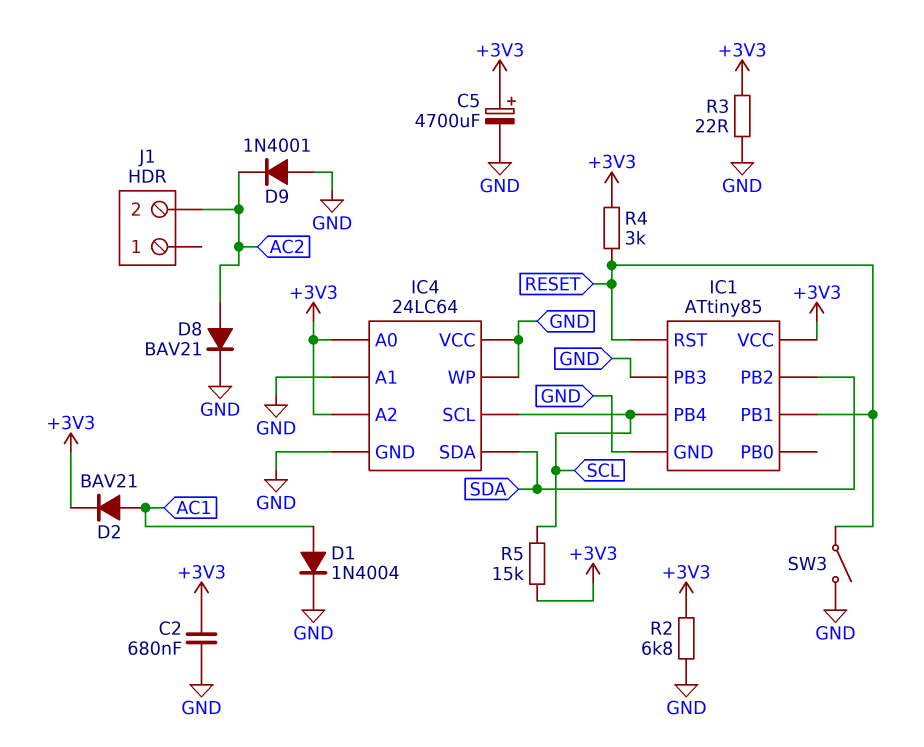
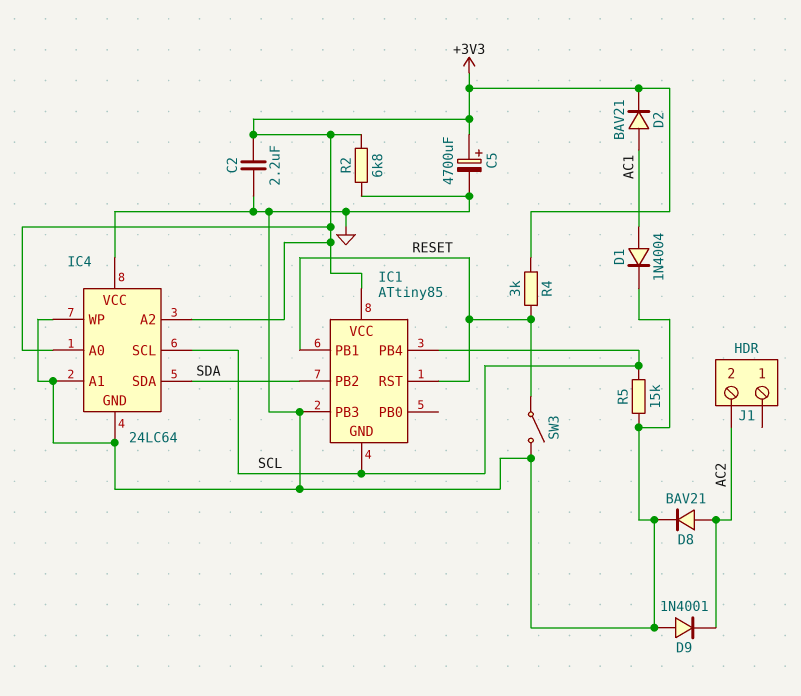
C2: 680nF (+3V3, GND) -> 2.2uF (+3V3, GND)
IC1 pin GND: GND -> SCL
R3: 22 (+3V3, GND) -> none
R5: 15k (+3V3, SCL) -> 15k (GND, SCL)

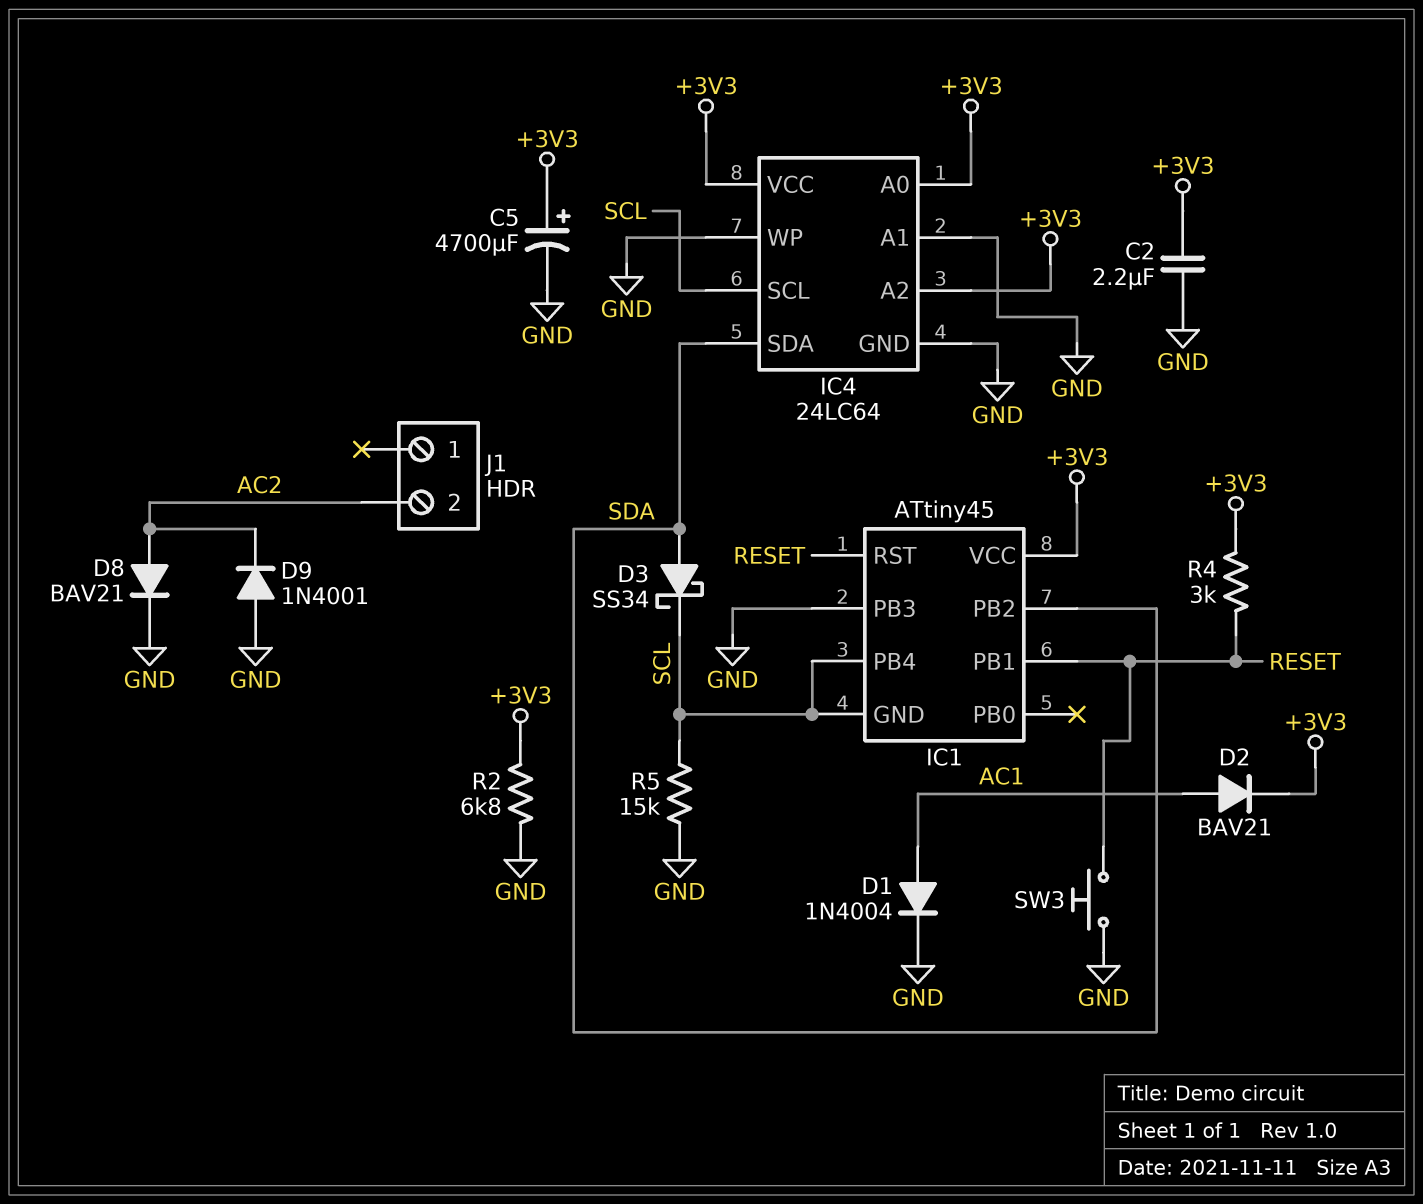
D3: none -> schottky SS34 (A SDA, K SCL)
IC1: ATtiny85 -> ATtiny45
IC4 pin VCC: GND -> +3V3
SW3: switch (GND, RESET) -> button (GND, RESET)

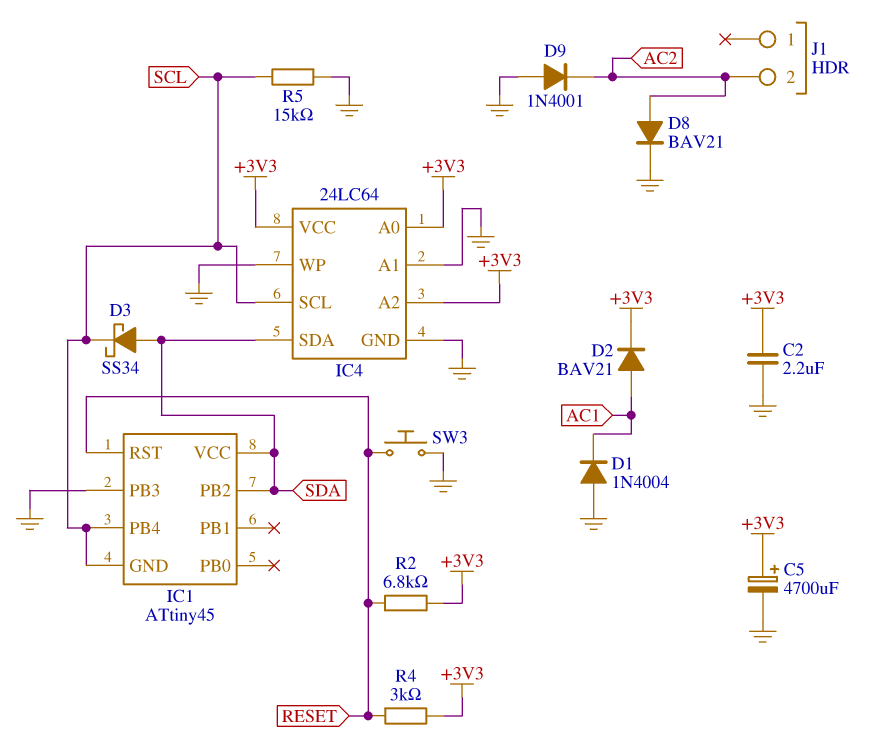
D1: diode 1N4004 (A AC1, K GND) -> diode 1N4004 (A GND, K AC1)
IC1 pin PB1: RESET -> none
IC1 pin VCC: +3V3 -> SDA
R2: 6.8k (+3V3, GND) -> 6.8k (+3V3, RESET)

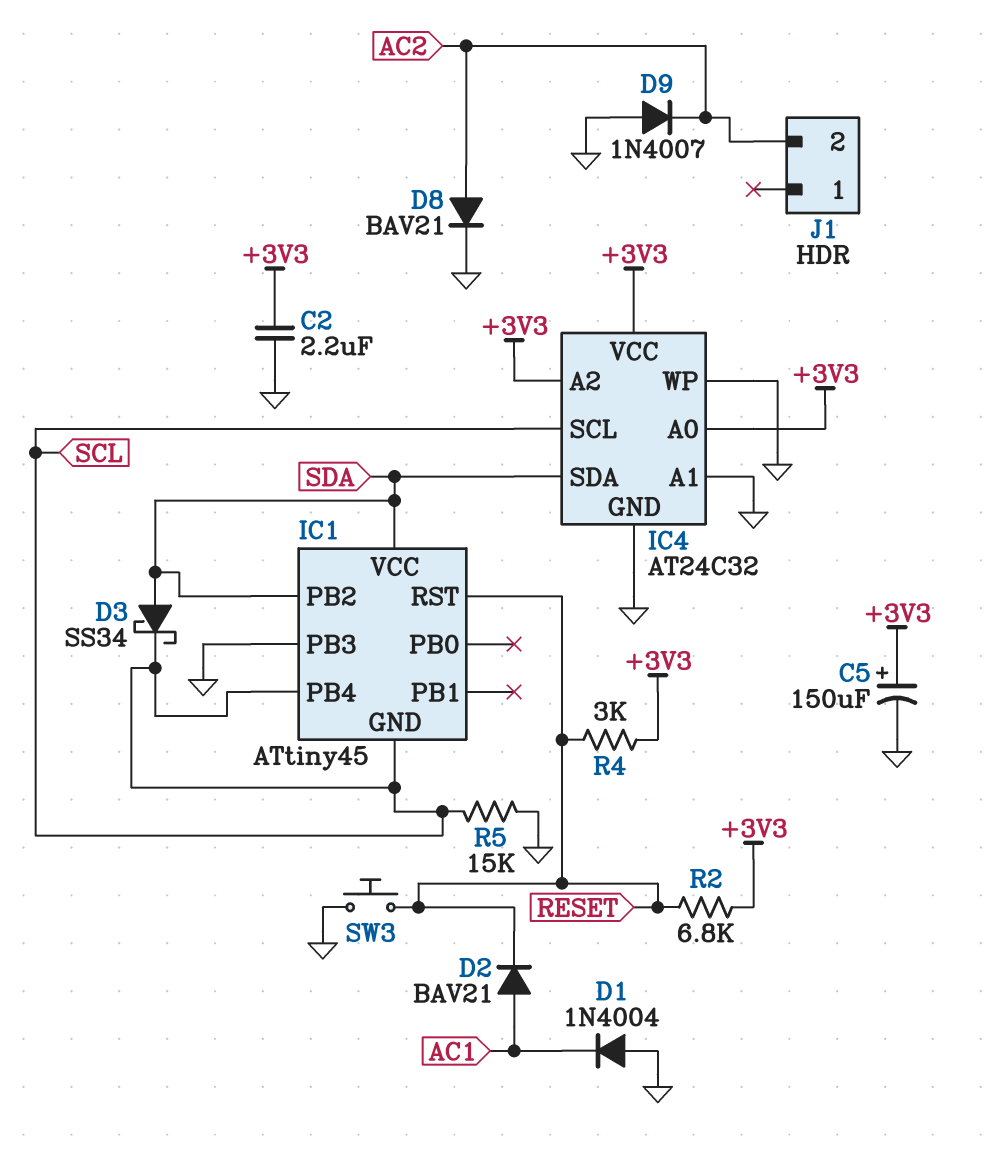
C5: 4700uF (plus +3V3, minus GND) -> 150uF (plus +3V3, minus GND)
D2: diode BAV21 (A AC1, K +3V3) -> diode BAV21 (A AC1, K RESET)
D9: diode 1N4001 (A GND, K AC2) -> diode 1N4007 (A GND, K AC2)
IC4: 24LC64 -> AT24C32

